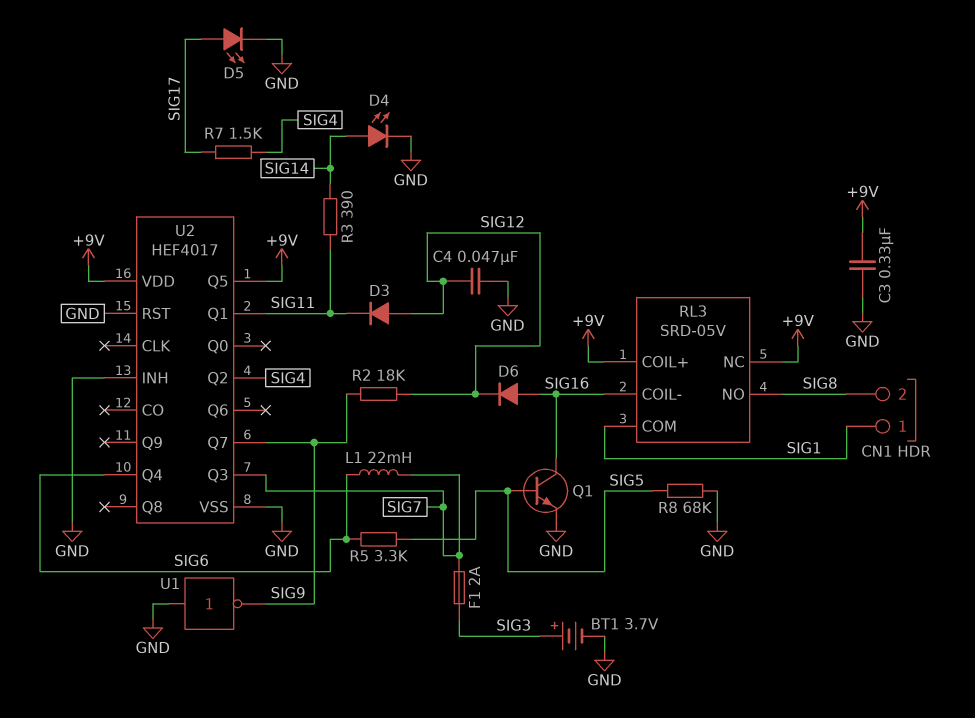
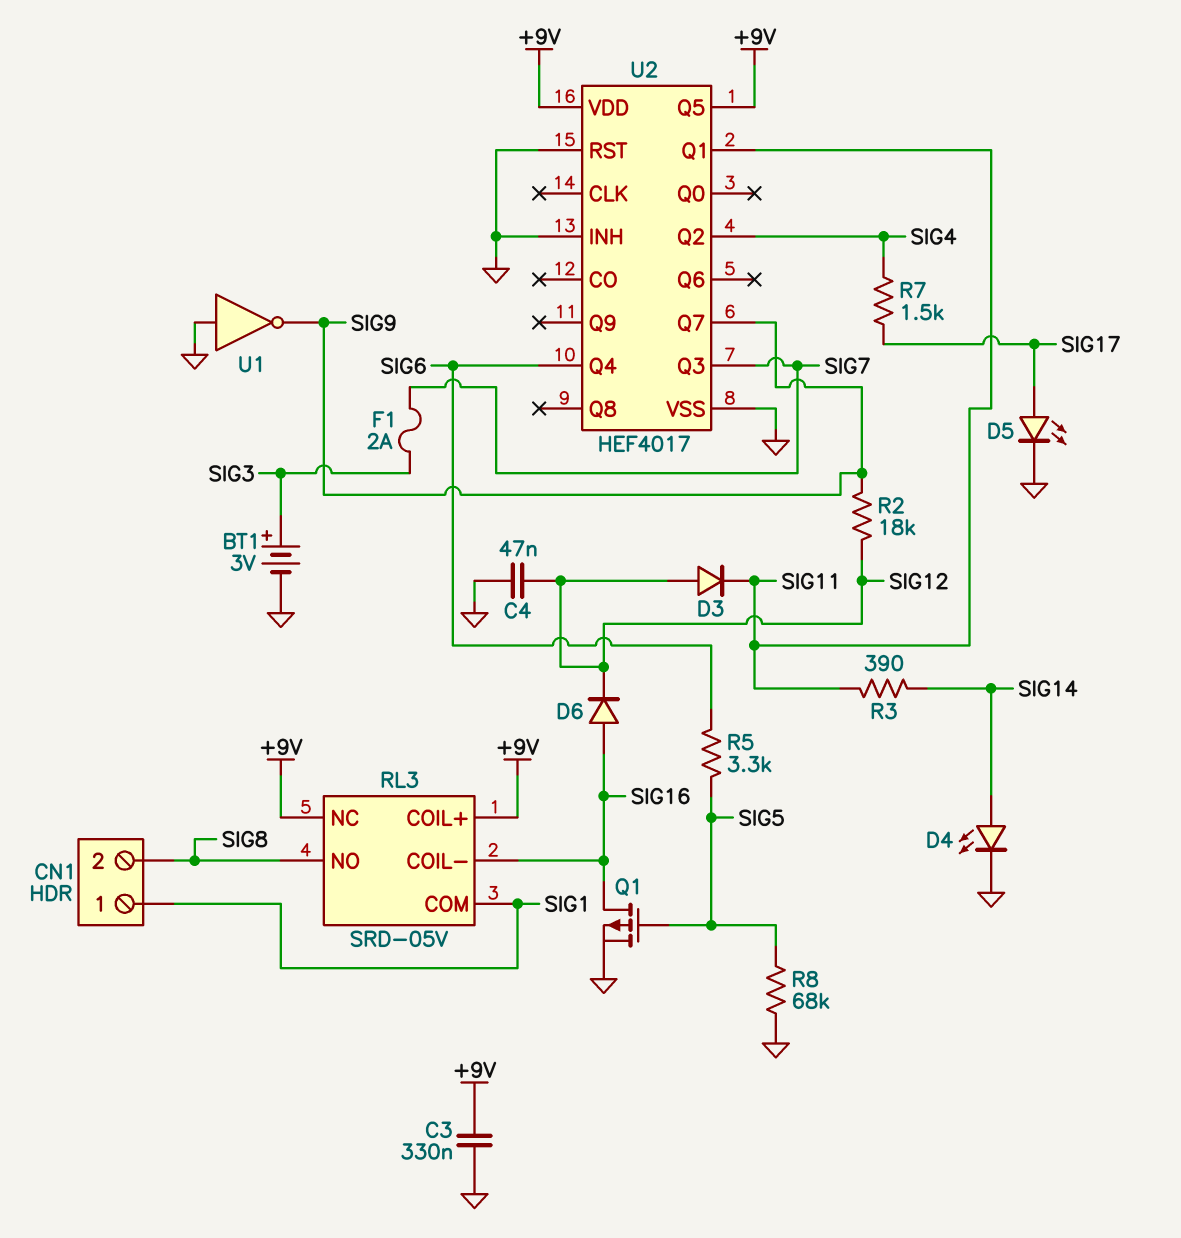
BT1: 3.7V (plus SIG3, minus GND) -> 3V (plus SIG3, minus GND)
L1: 22mH (SIG6, SIG7) -> none
Q1: NPN (B SIG5, C SIG16, E GND) -> PMOS (G SIG5, D SIG16, S GND)

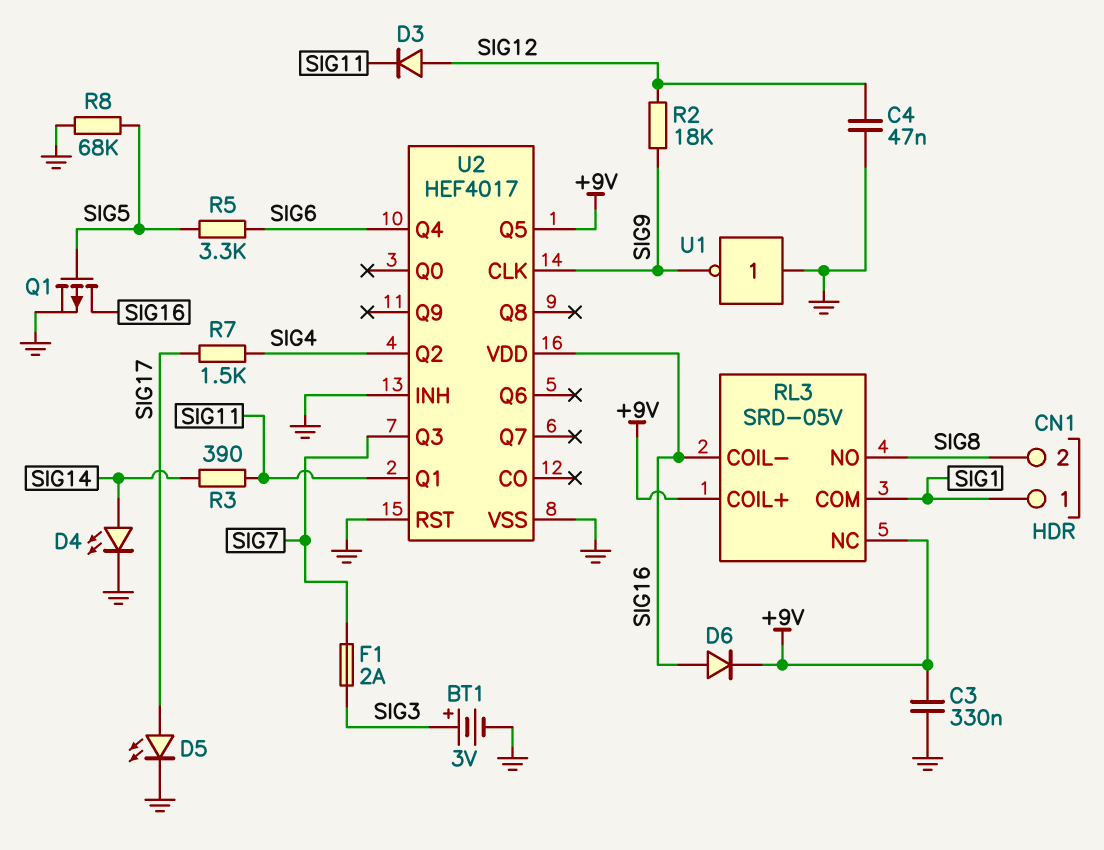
D6: diode (A SIG16, K SIG12) -> diode (A SIG16, K +9V)
U2 pin CLK: none -> SIG9
U2 pin Q7: SIG9 -> none
U2 pin VDD: +9V -> SIG16

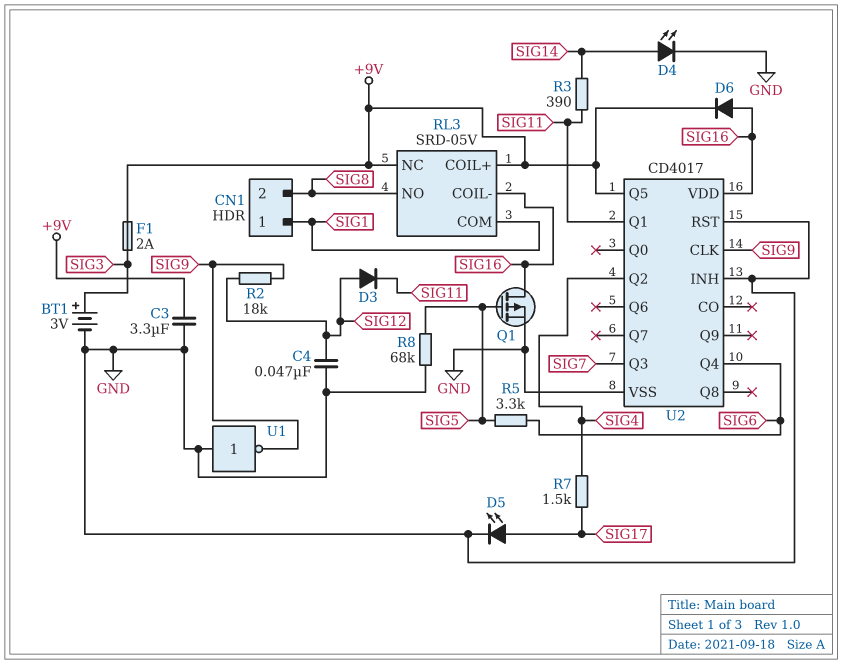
C3: 330nF (+9V, GND) -> 3.3uF (+9V, GND)
F1: 2A (SIG3, SIG7) -> 2A (+9V, SIG3)
U2: HEF4017 -> CD4017

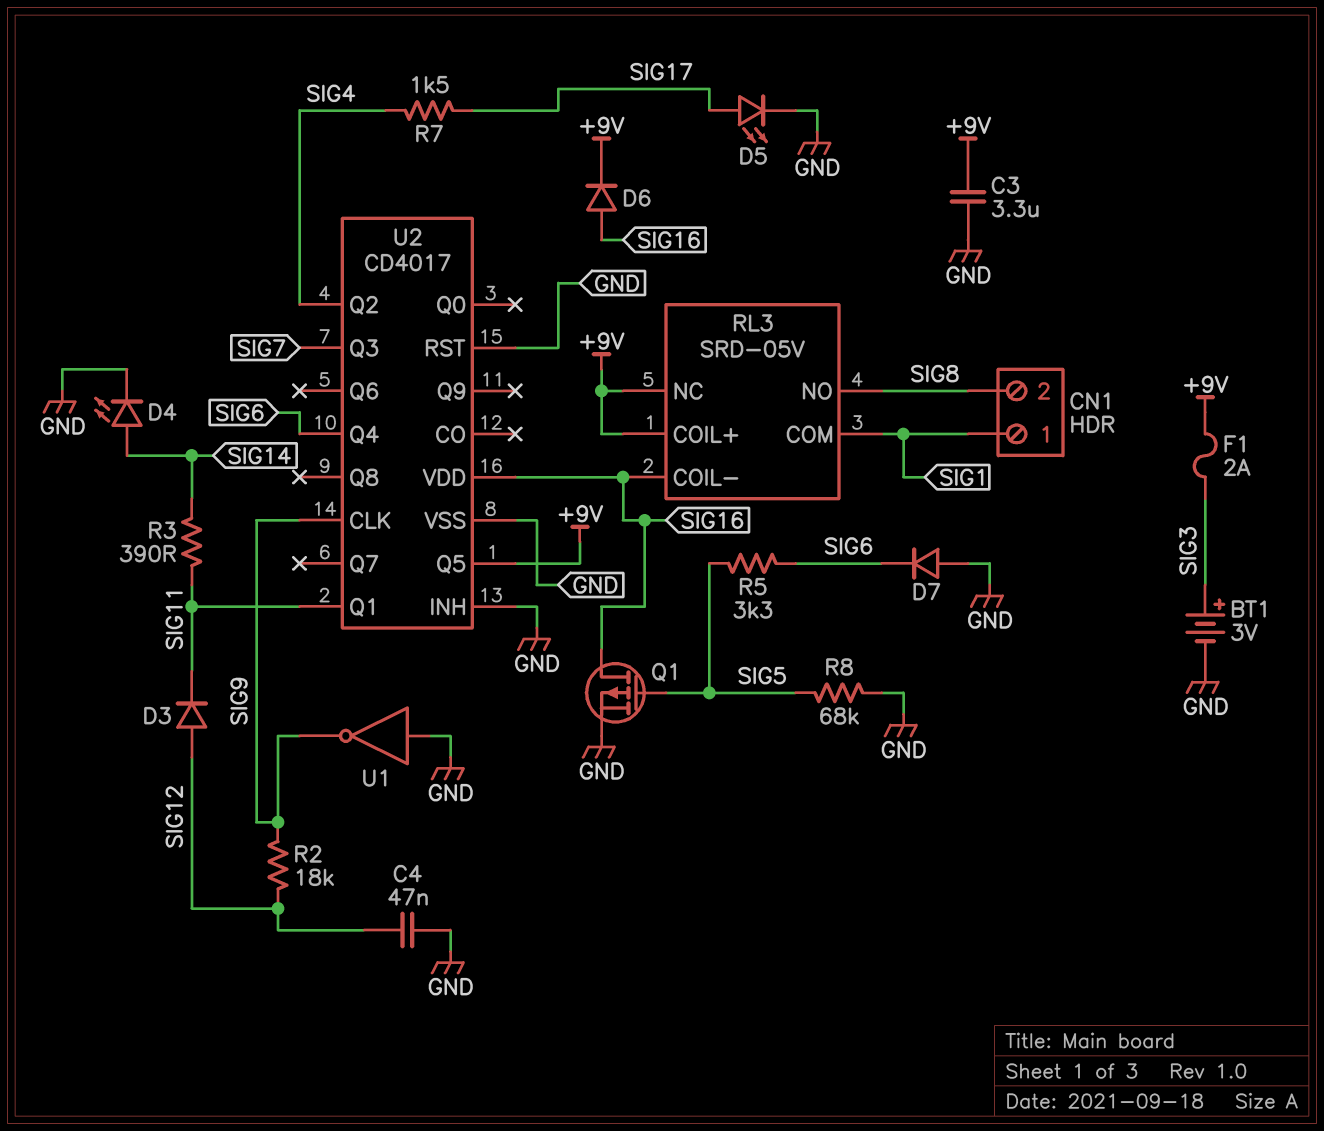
D7: none -> diode (A GND, K SIG6)

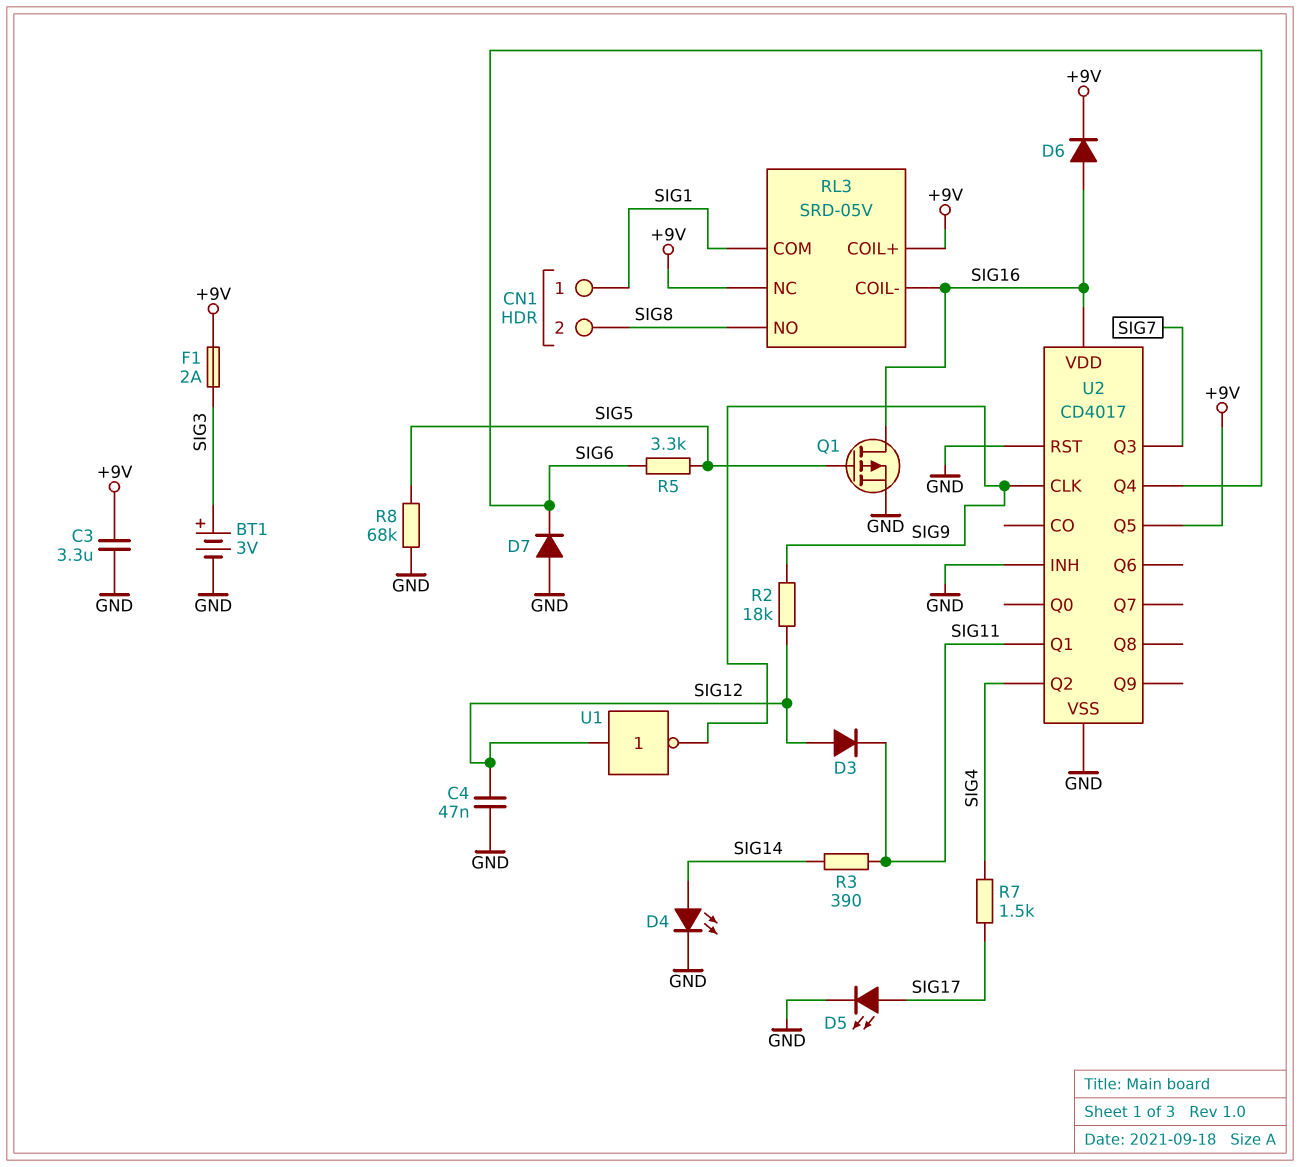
U1: NOT (in GND, out SIG9) -> NOT (in SIG12, out SIG9)

